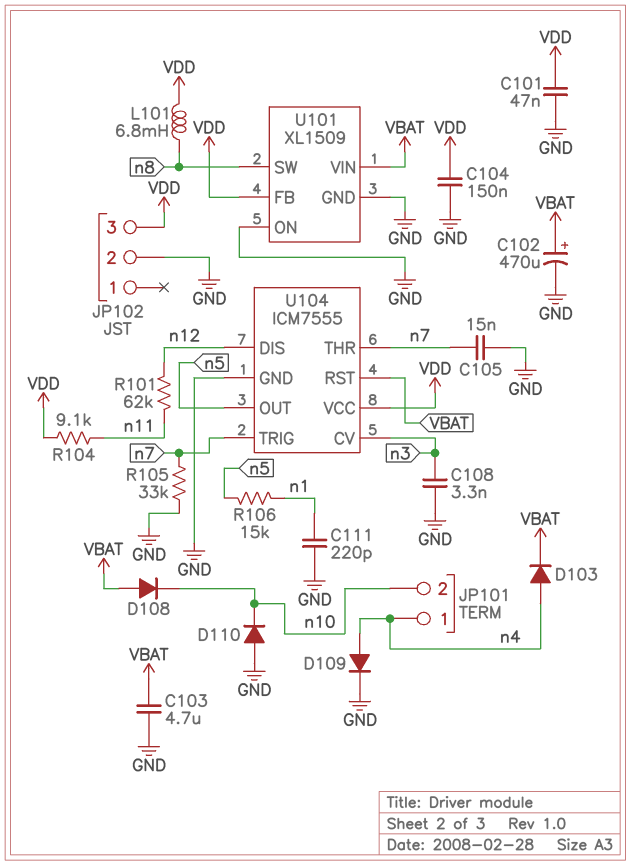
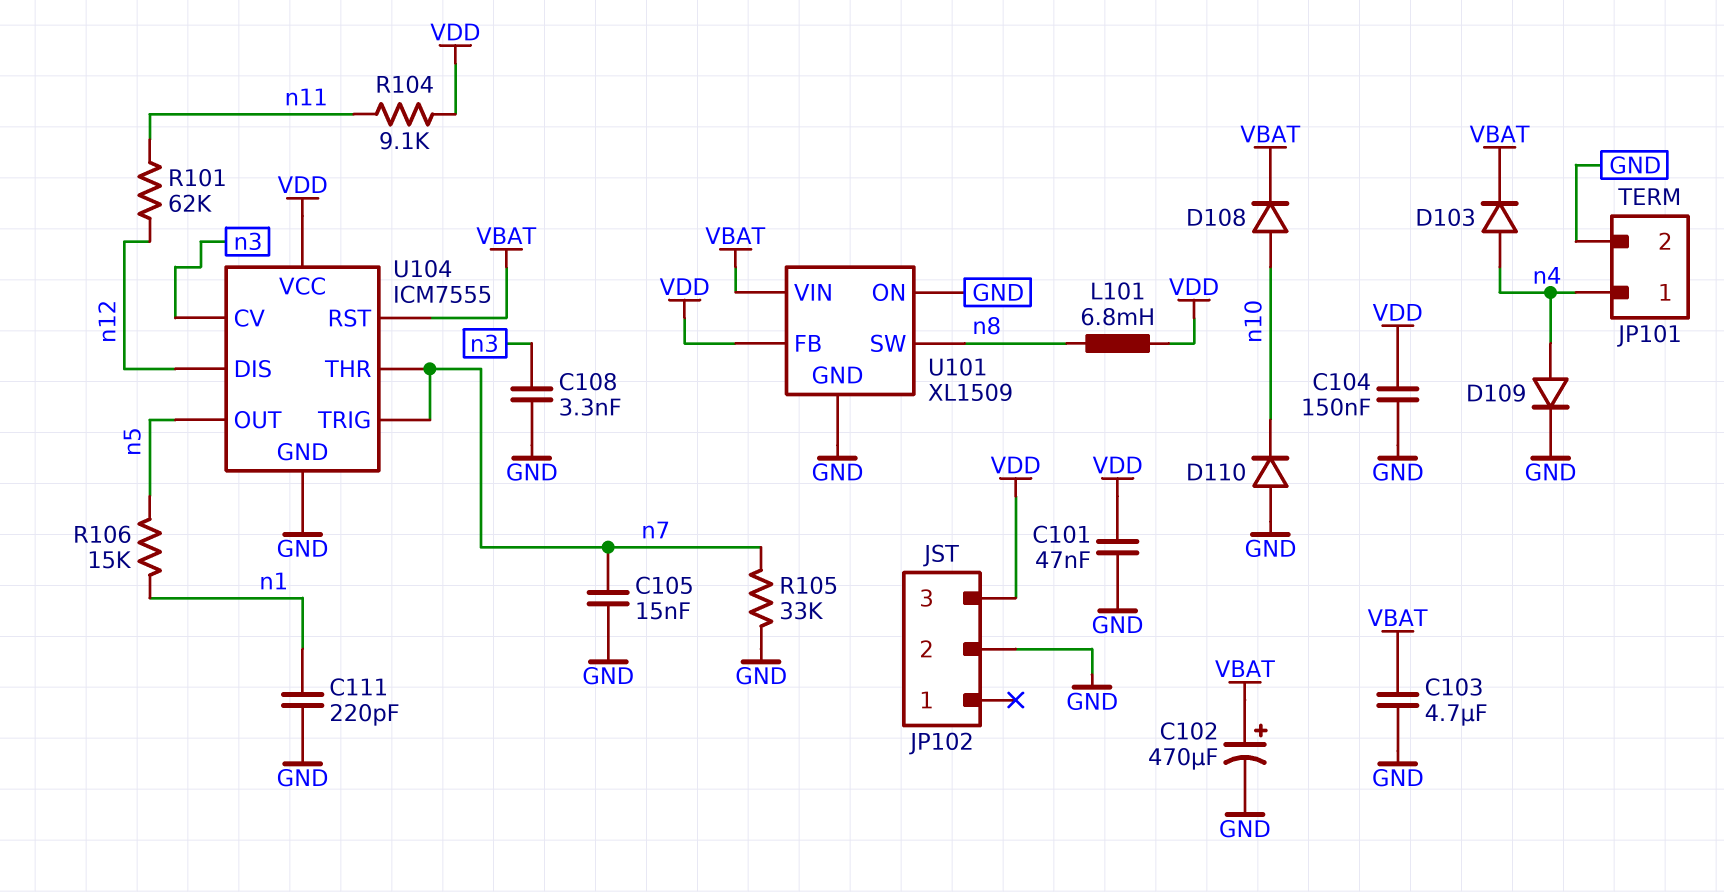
D108: diode (A VBAT, K n10) -> diode (A n10, K VBAT)
JP101 pin 2: n10 -> GND

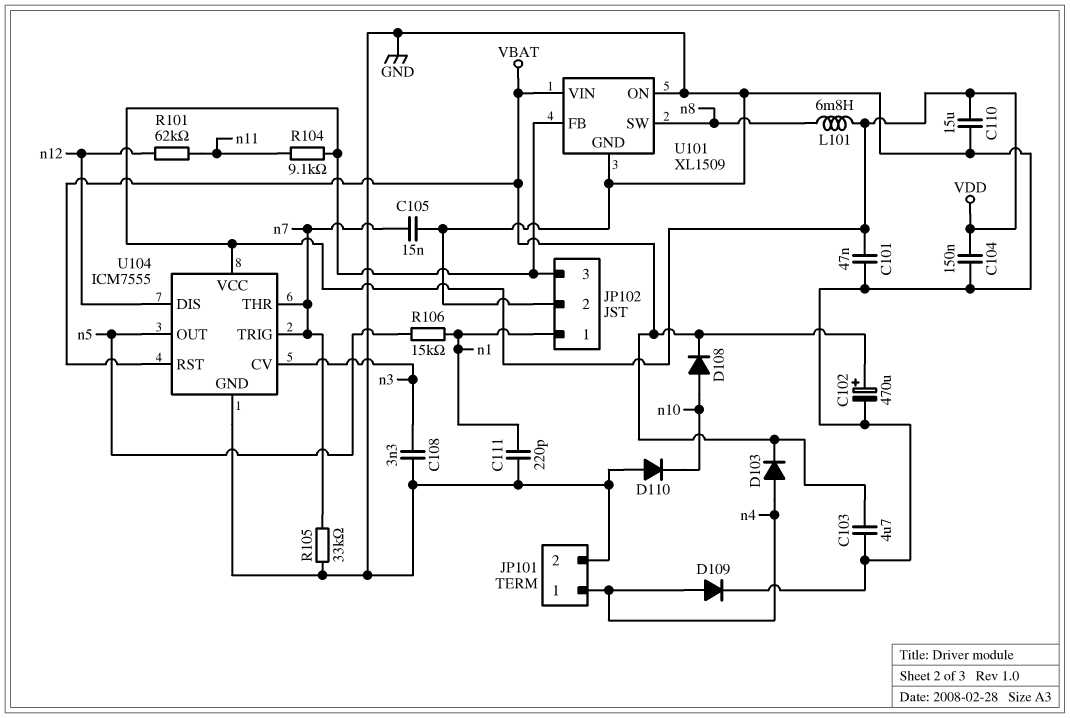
C110: none -> 15uF (GND, VDD)
JP102 pin 1: none -> n1

